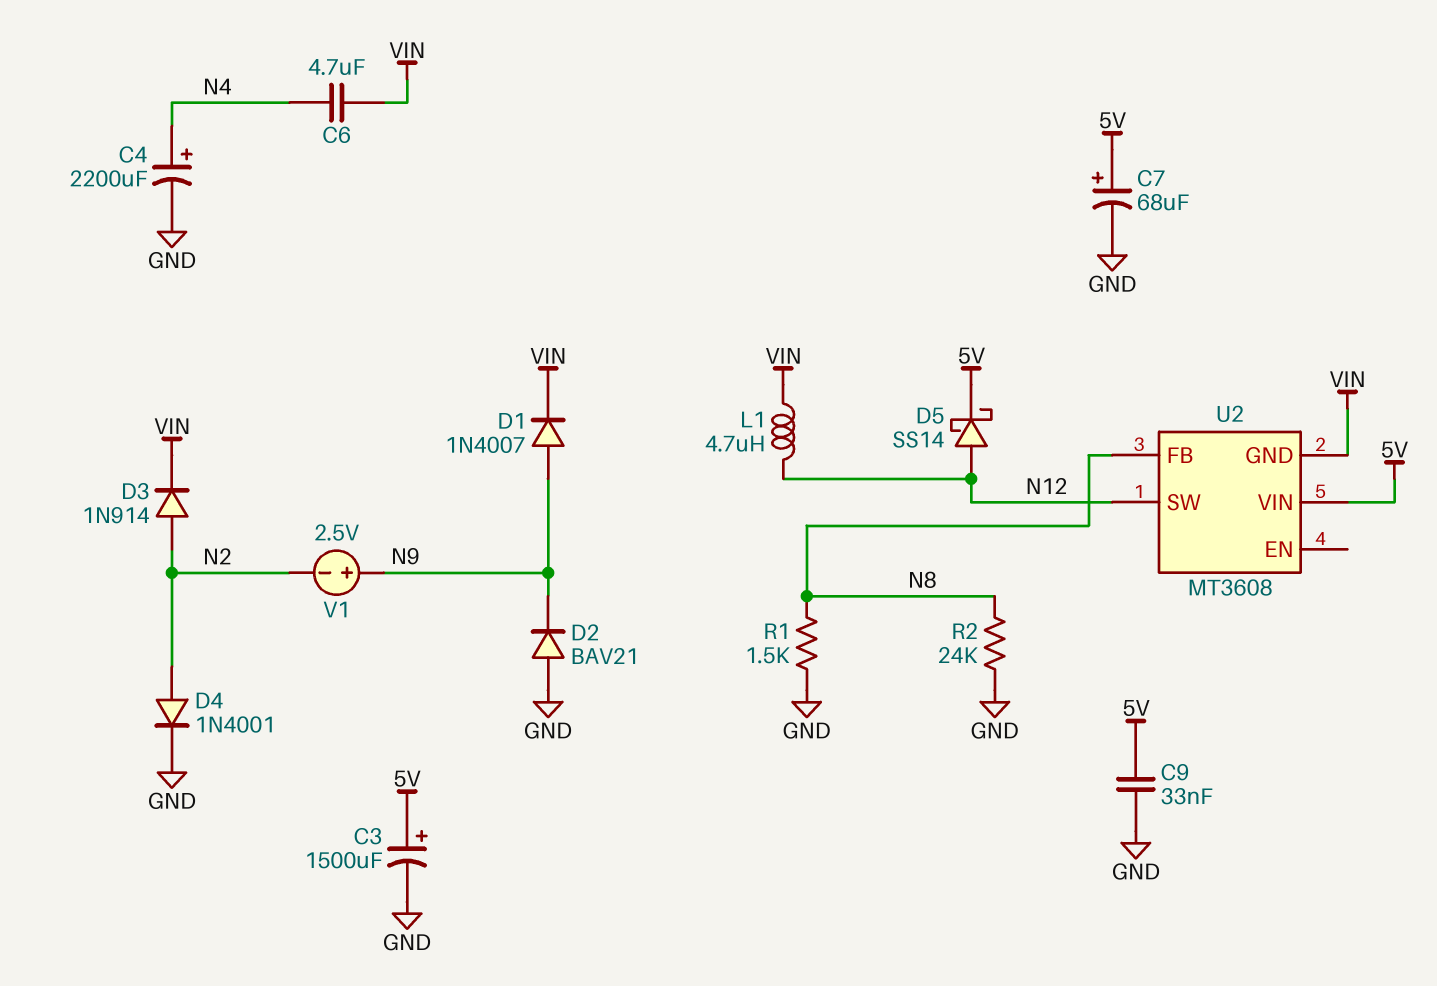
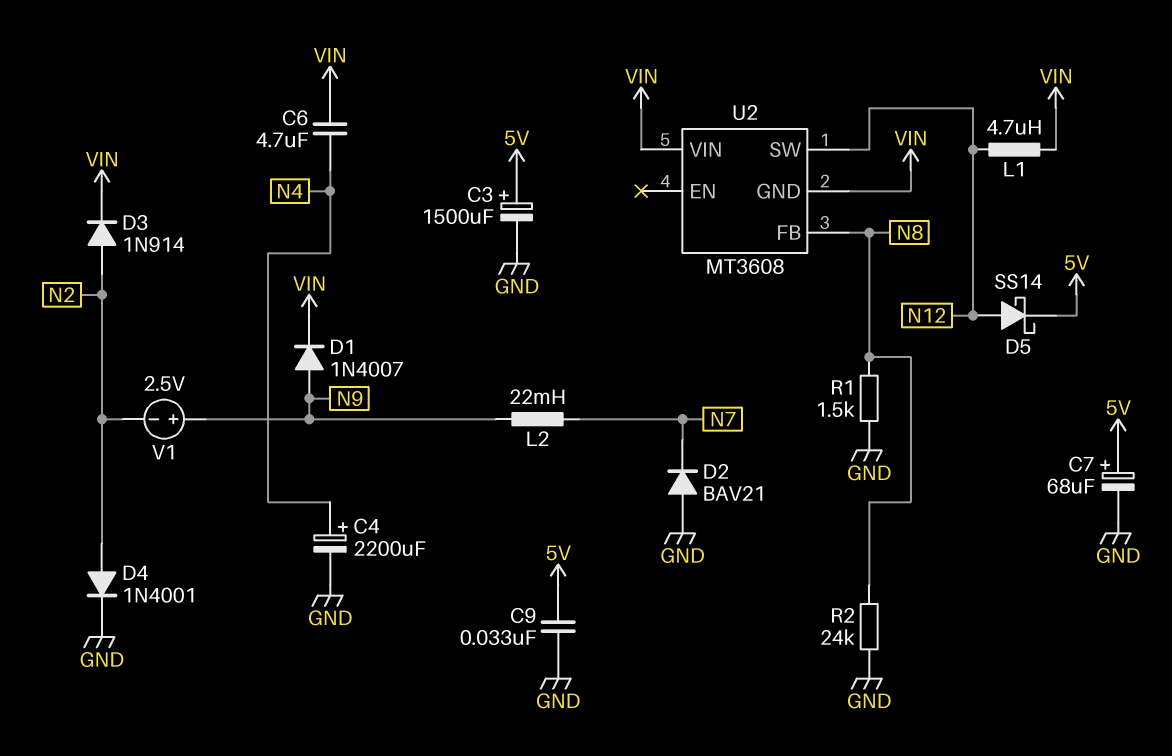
D2: diode BAV21 (A GND, K N9) -> diode BAV21 (A GND, K N7)
L2: none -> 22mH (N7, N9)
U2 pin VIN: 5V -> VIN

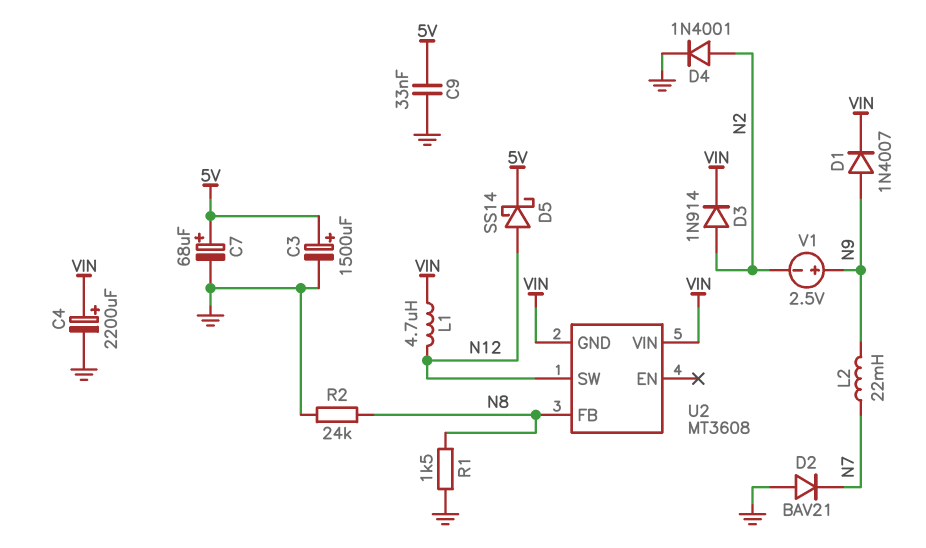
C4: 2200uF (plus N4, minus GND) -> 2200uF (plus VIN, minus GND)
C6: 4.7uF (N4, VIN) -> none

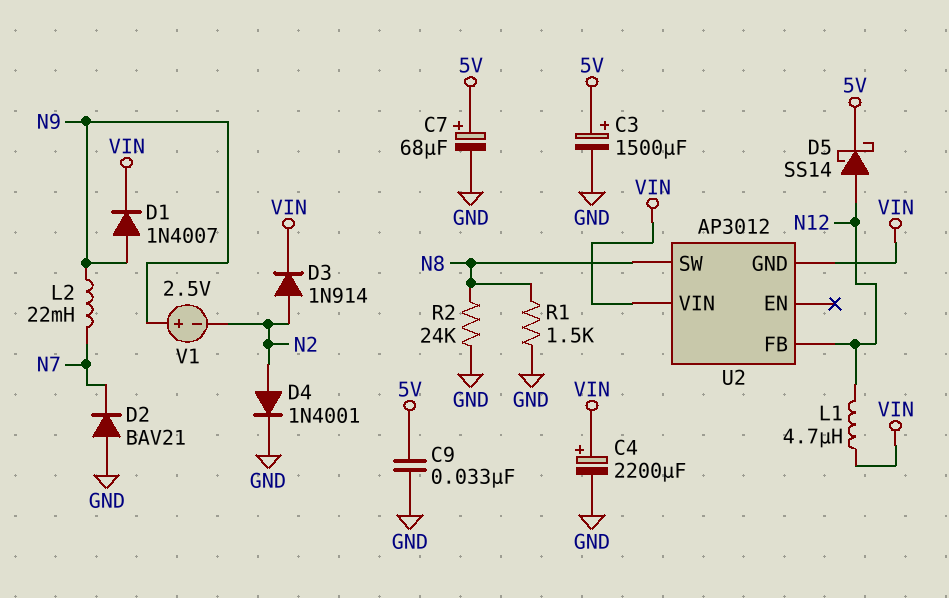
U2: MT3608 -> AP3012
U2 pin FB: N8 -> N12
U2 pin SW: N12 -> N8

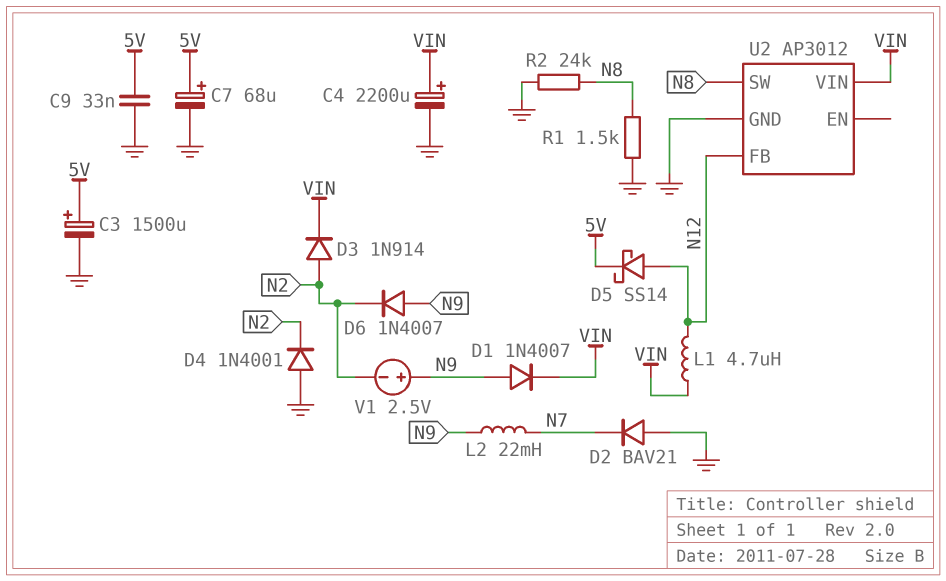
D4: diode 1N4001 (A N2, K GND) -> diode 1N4001 (A GND, K N2)
D6: none -> diode 1N4007 (A N9, K N2)
U2 pin GND: VIN -> GND

